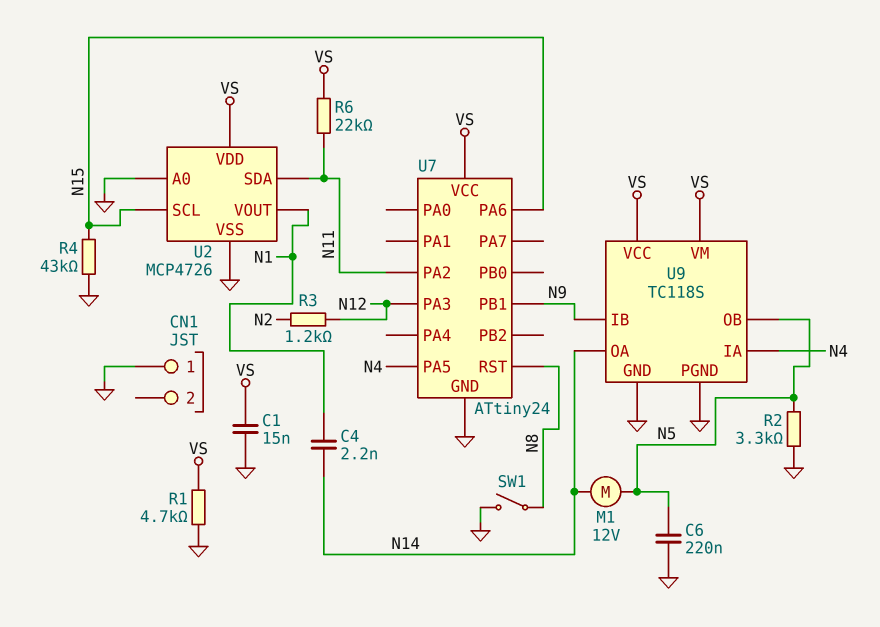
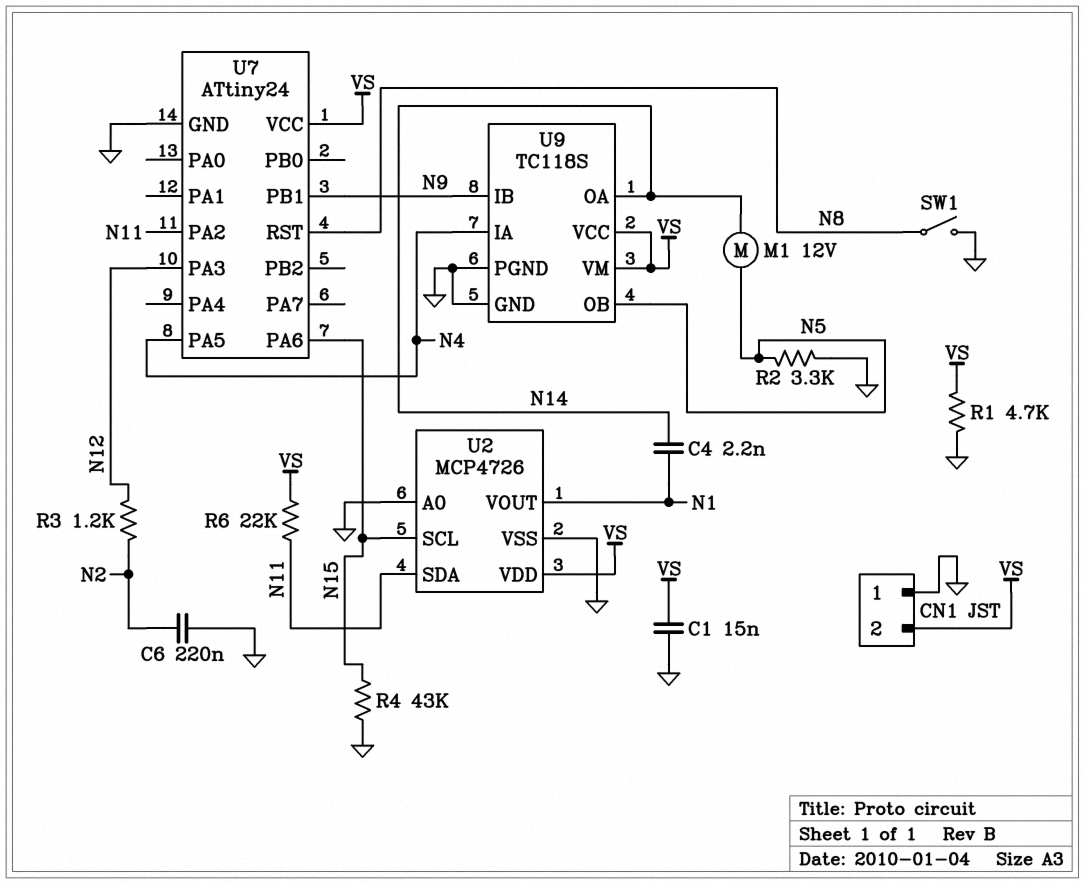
C6: 220nF (GND, N5) -> 220nF (GND, N2)
CN1 pin 2: none -> VS

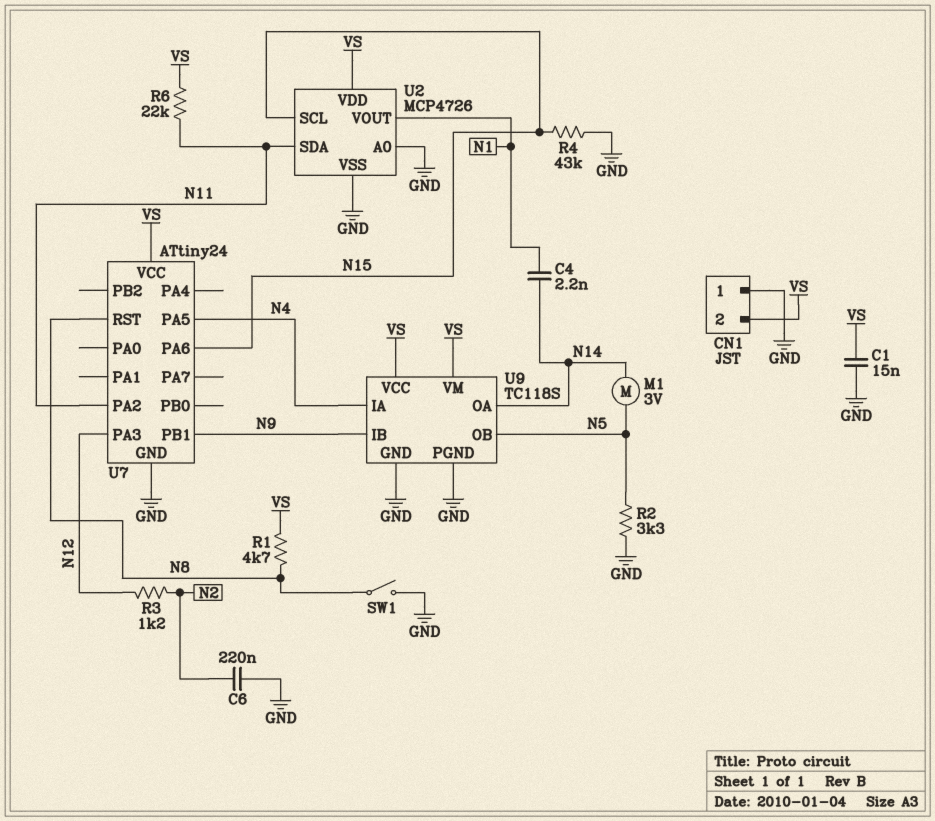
M1: motor 12V (N5, N14) -> motor 3V (N5, N14)
R1: 4.7k (GND, VS) -> 4.7k (N8, VS)

